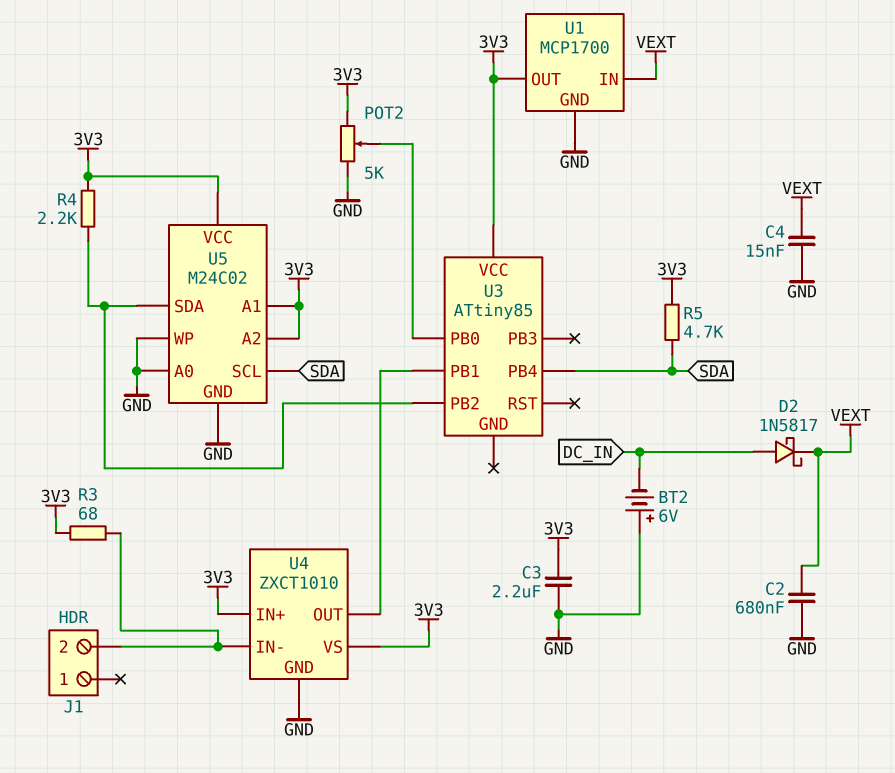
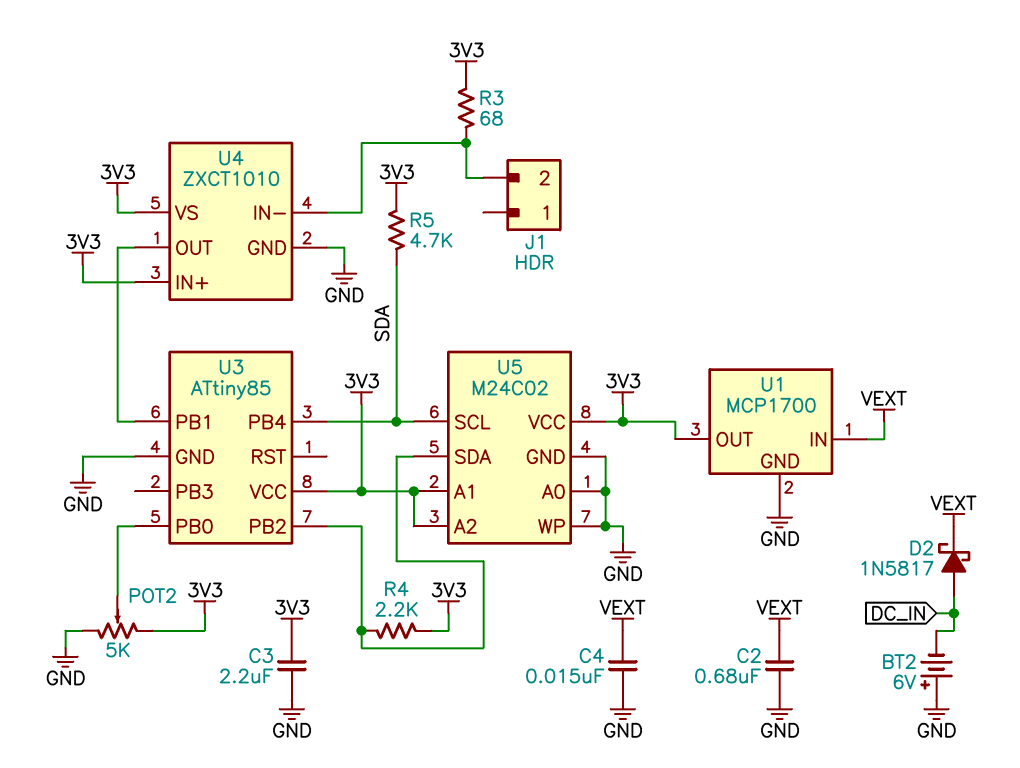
U3 pin GND: none -> GND

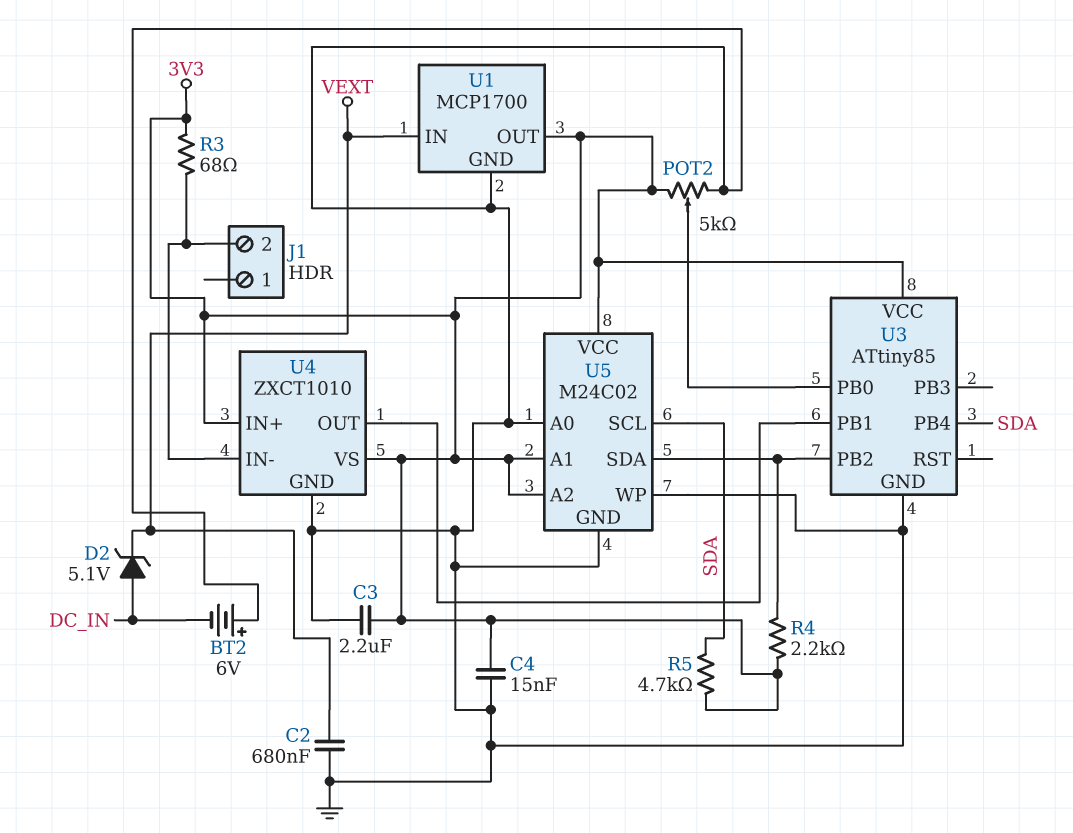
C4: 15nF (GND, VEXT) -> 15nF (3V3, GND)
D2: schottky 1N5817 (A DC_IN, K VEXT) -> zener 5.1V (A DC_IN, K VEXT)

